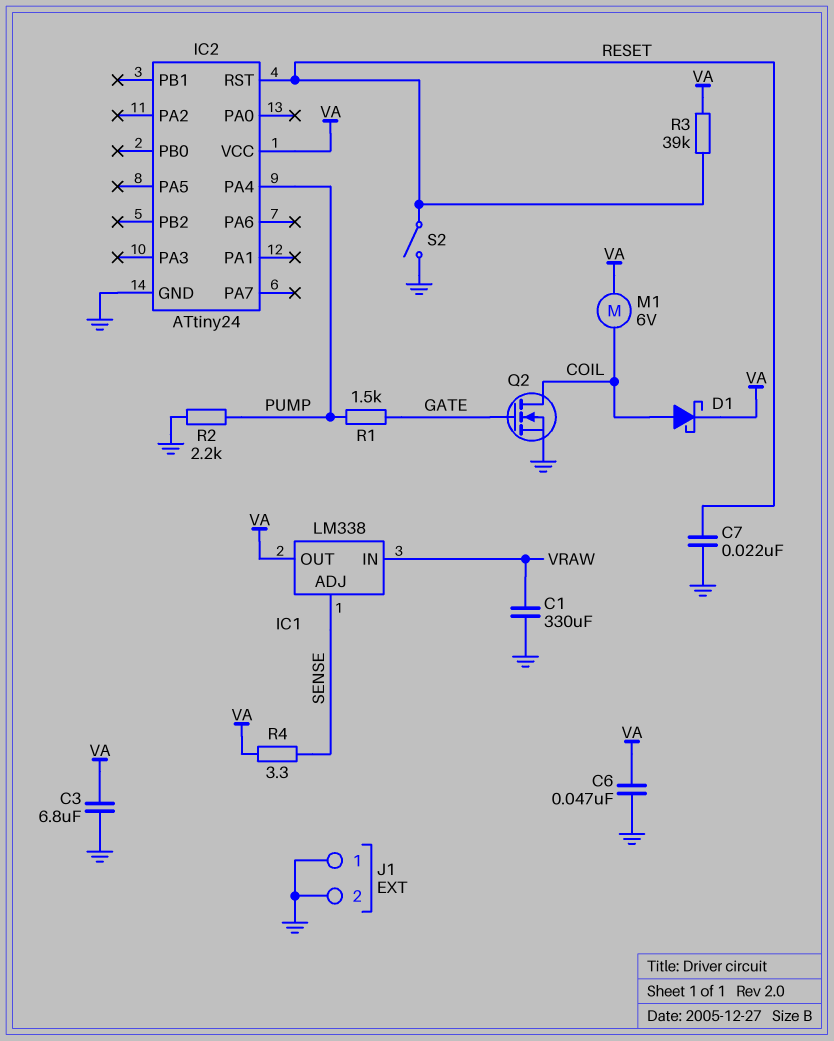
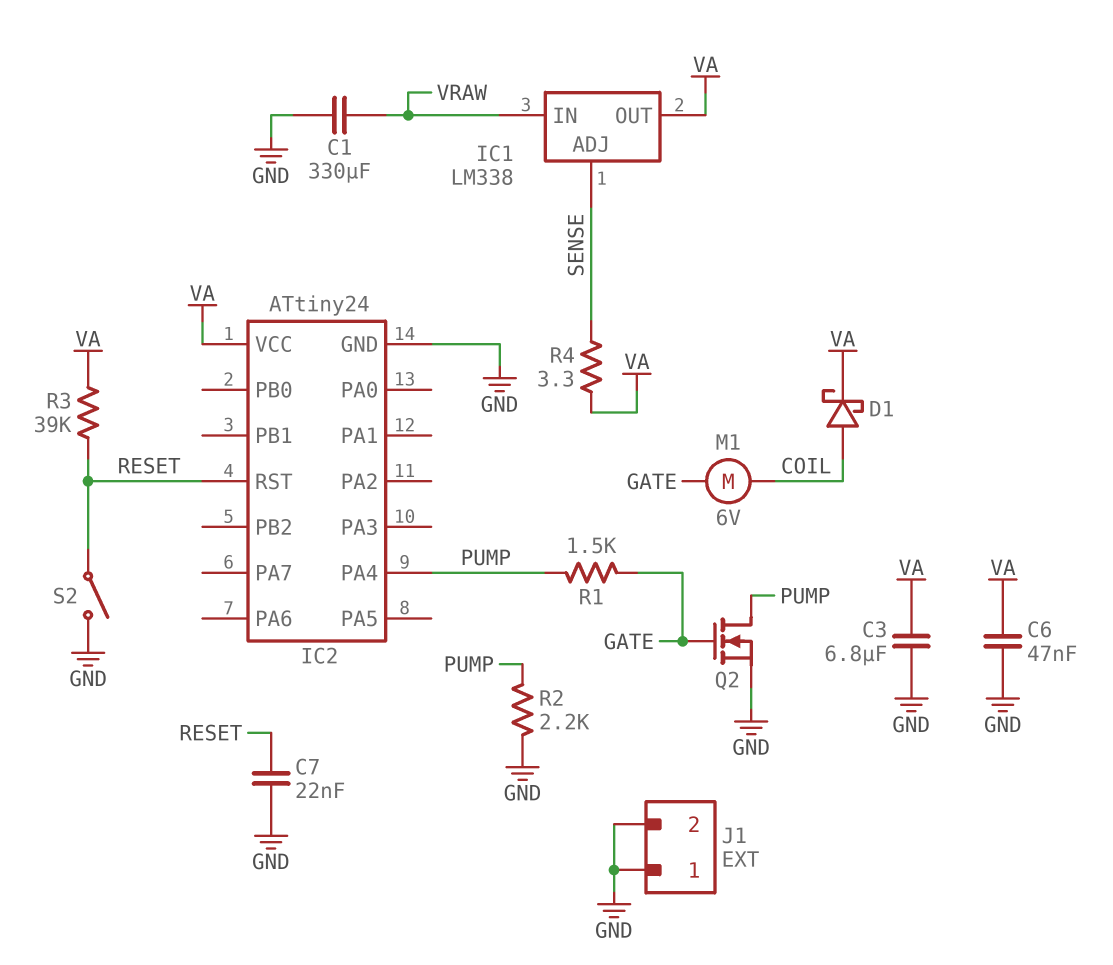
M1: motor 6V (COIL, VA) -> motor 6V (COIL, GATE)
Q2: NMOS (G GATE, D COIL, S GND) -> NMOS (G GATE, D PUMP, S GND)

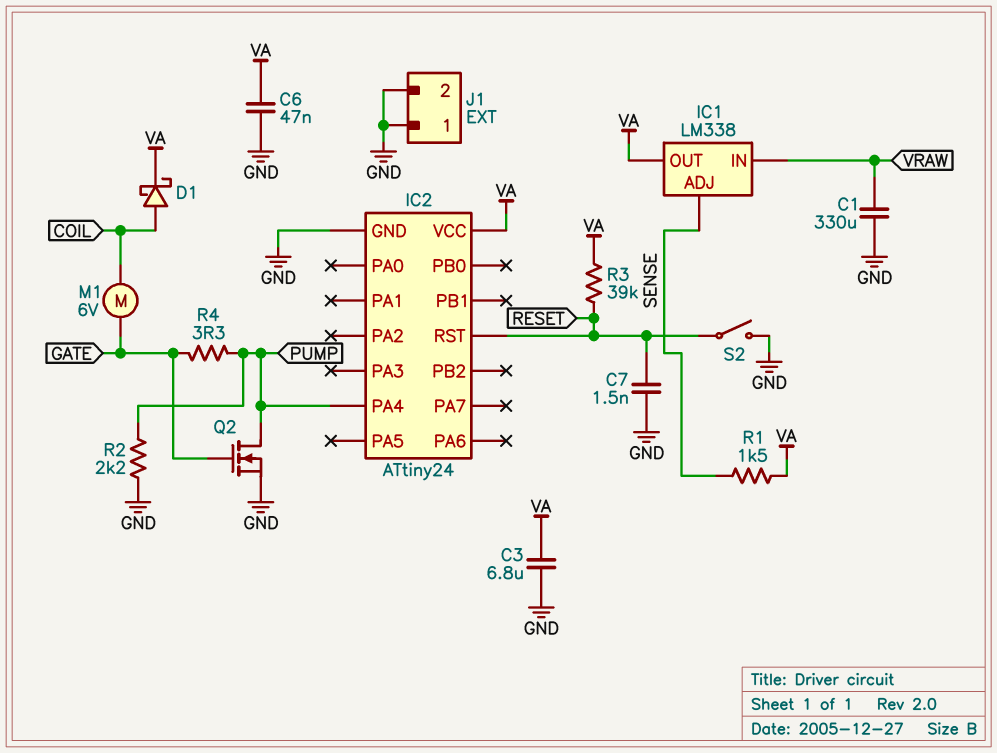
C7: 22nF (GND, RESET) -> 1.5nF (GND, RESET)
R1: 1.5k (GATE, PUMP) -> 1.5k (SENSE, VA)
R4: 3.3 (SENSE, VA) -> 3.3 (GATE, PUMP)

